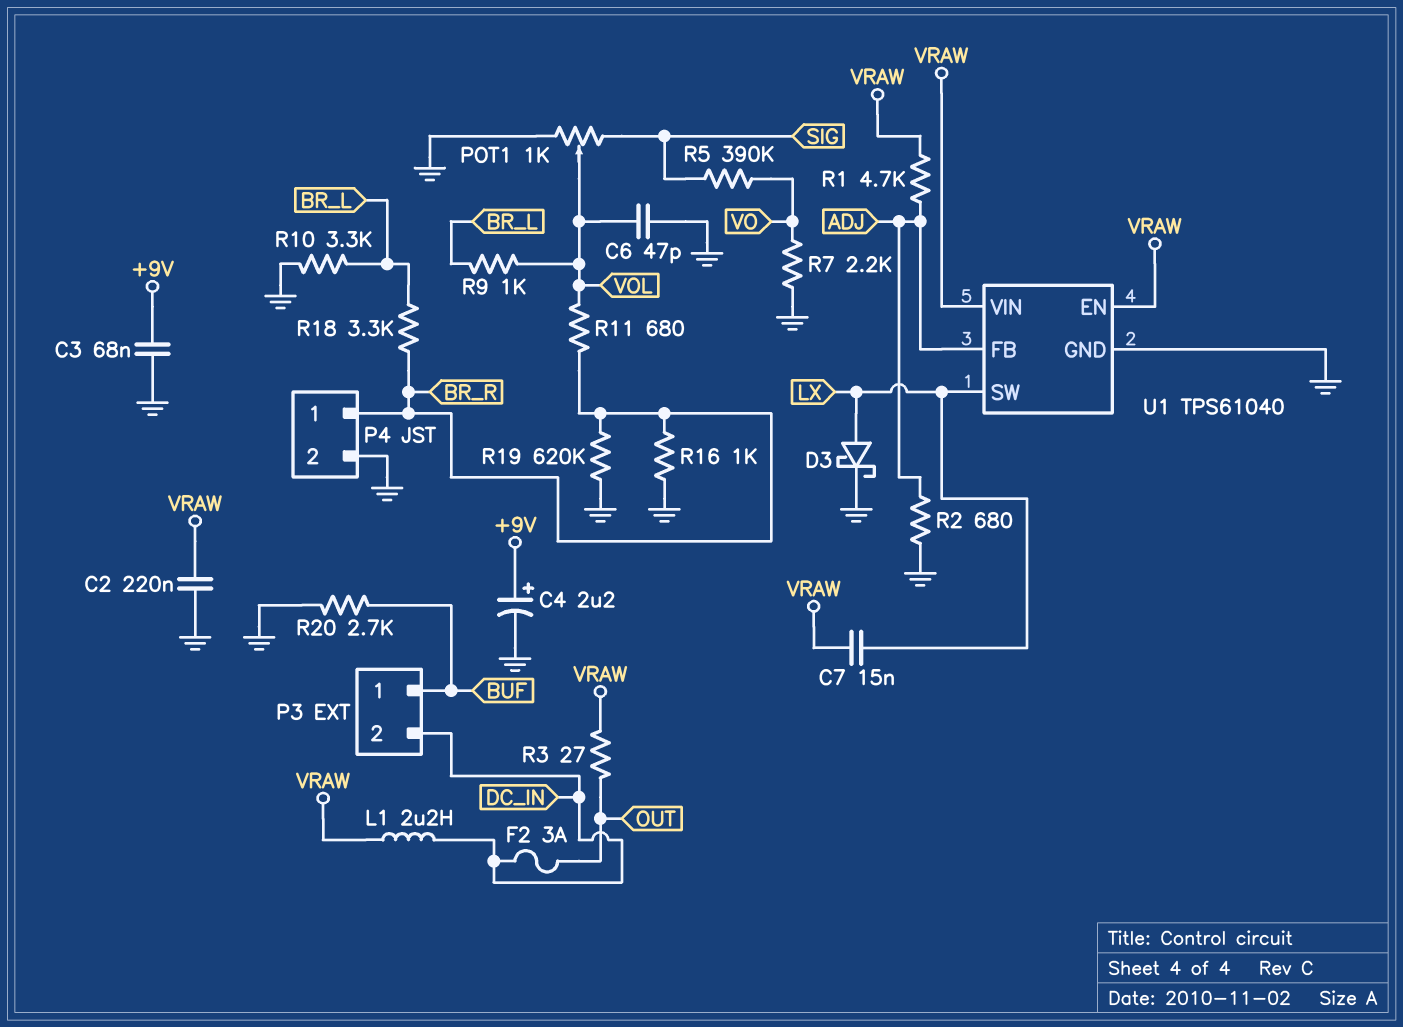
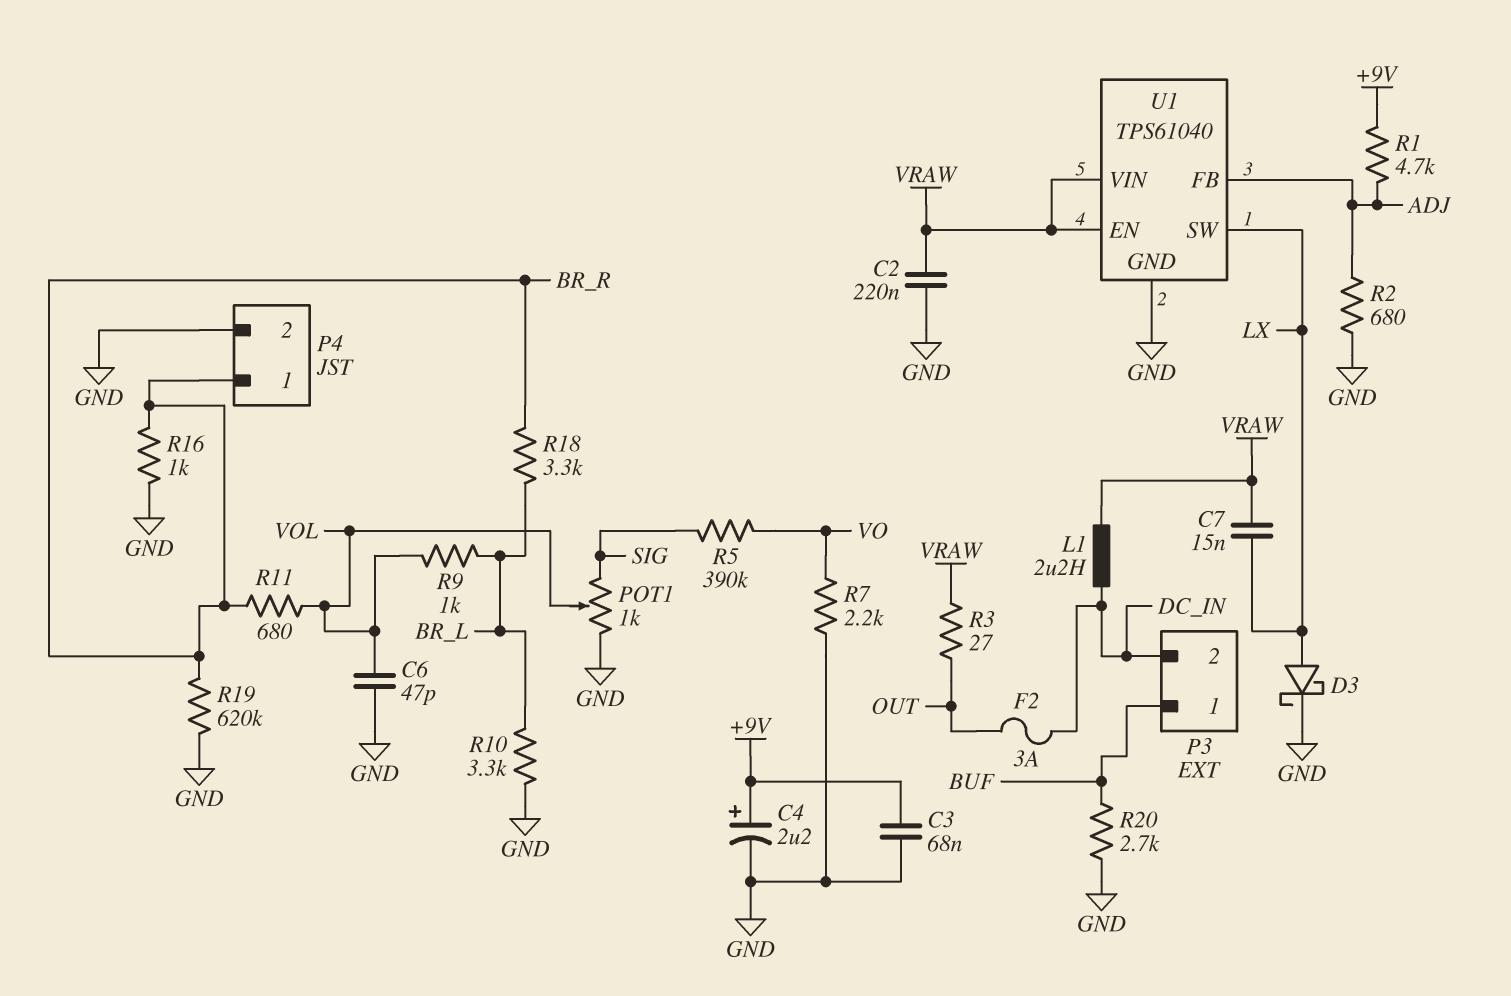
R1: 4.7k (ADJ, VRAW) -> 4.7k (+9V, ADJ)

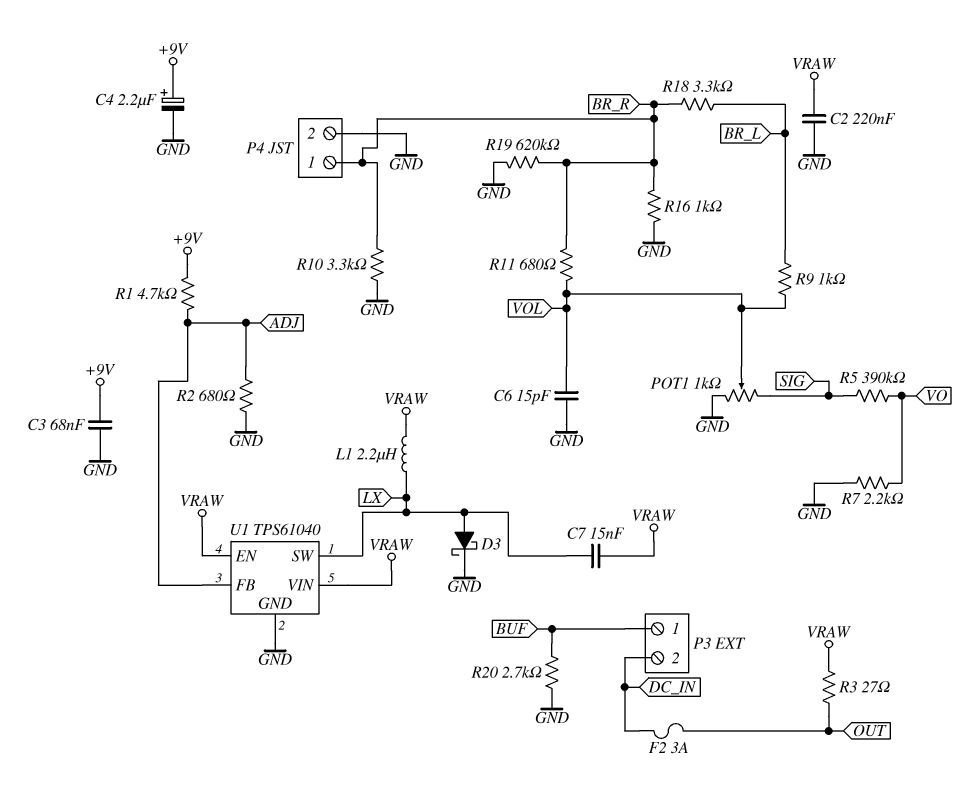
C6: 47pF (GND, VOL) -> 15pF (GND, VOL)
L1: 2.2uH (DC_IN, VRAW) -> 2.2uH (LX, VRAW)
R10: 3.3k (BR_L, GND) -> 3.3k (BR_R, GND)

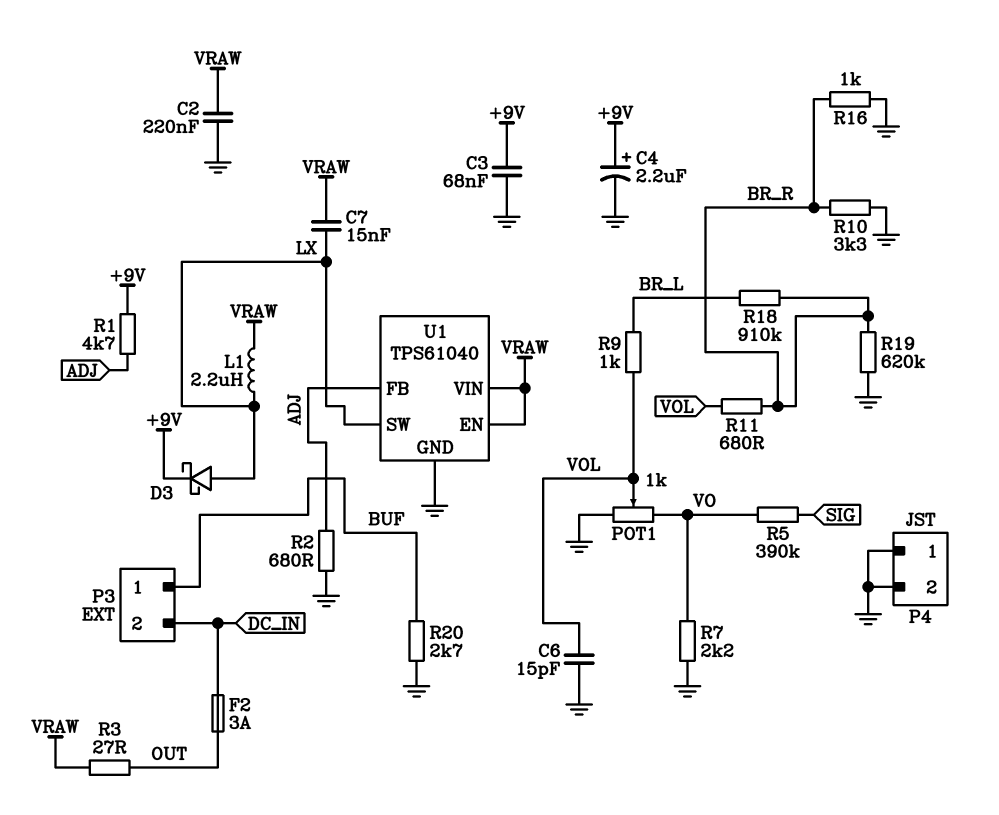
D3: schottky (A LX, K GND) -> schottky (A LX, K +9V)
P4 pin 1: BR_R -> GND
POT1: 1k (GND, SIG, wiper VOL) -> 1k (GND, VO, wiper VOL)
R18: 3.3k (BR_L, BR_R) -> 910k (BR_L, BR_R)

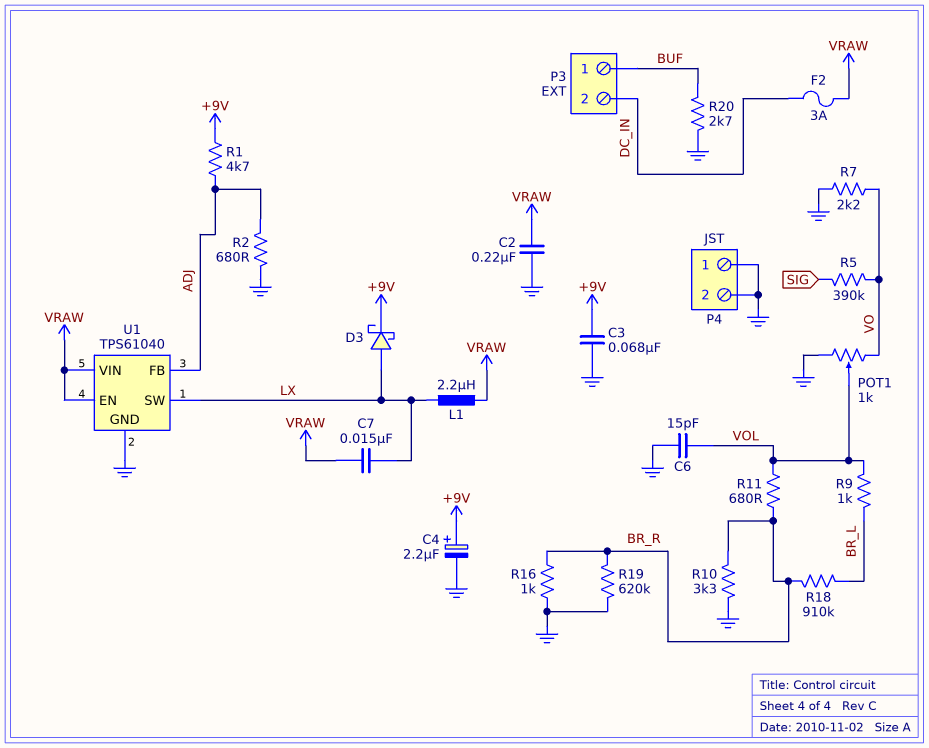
F2: 3A (DC_IN, OUT) -> 3A (DC_IN, VRAW)
R3: 27 (OUT, VRAW) -> none

